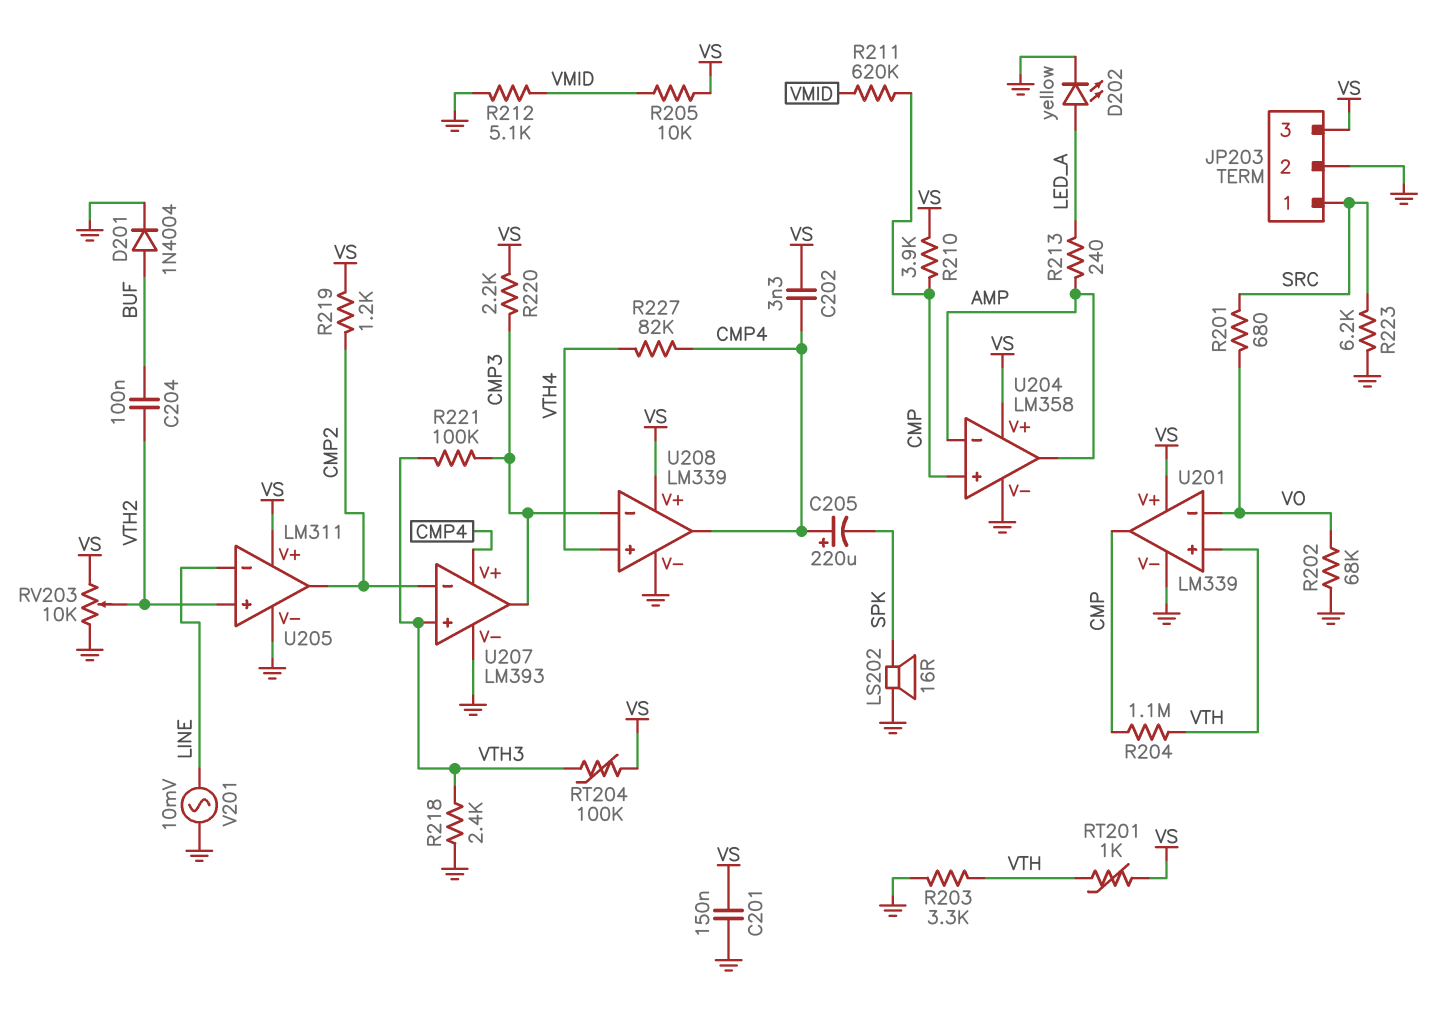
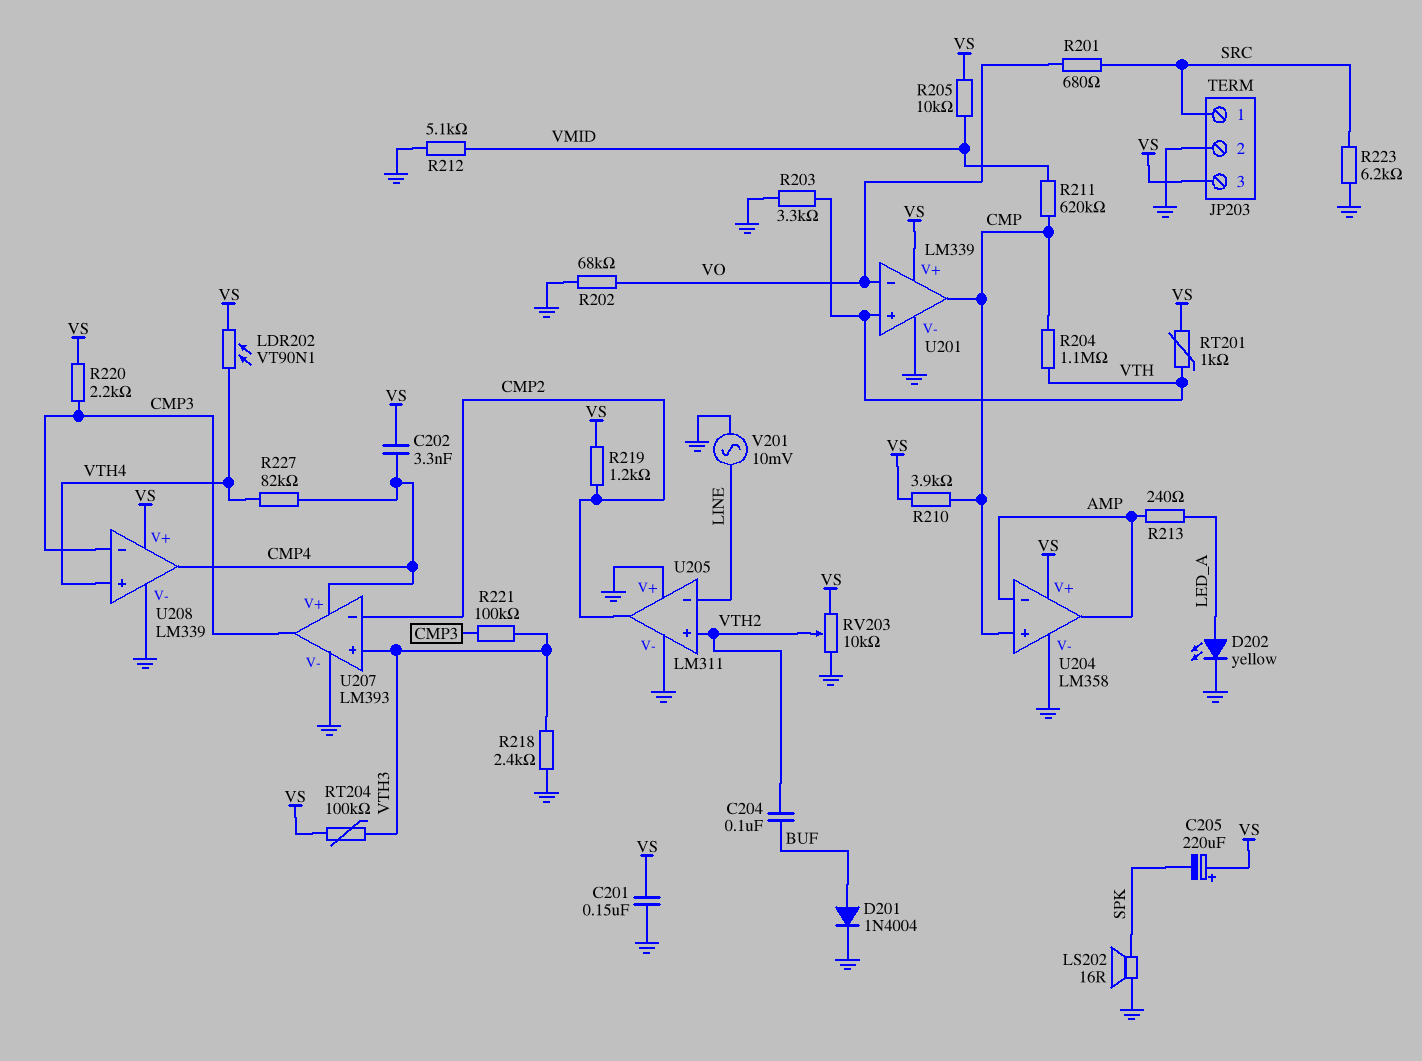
C205: 220uF (plus CMP4, minus SPK) -> 220uF (plus VS, minus SPK)
LDR202: none -> VT90N1 (VS, VTH4)
U205 pin V+: VS -> GND

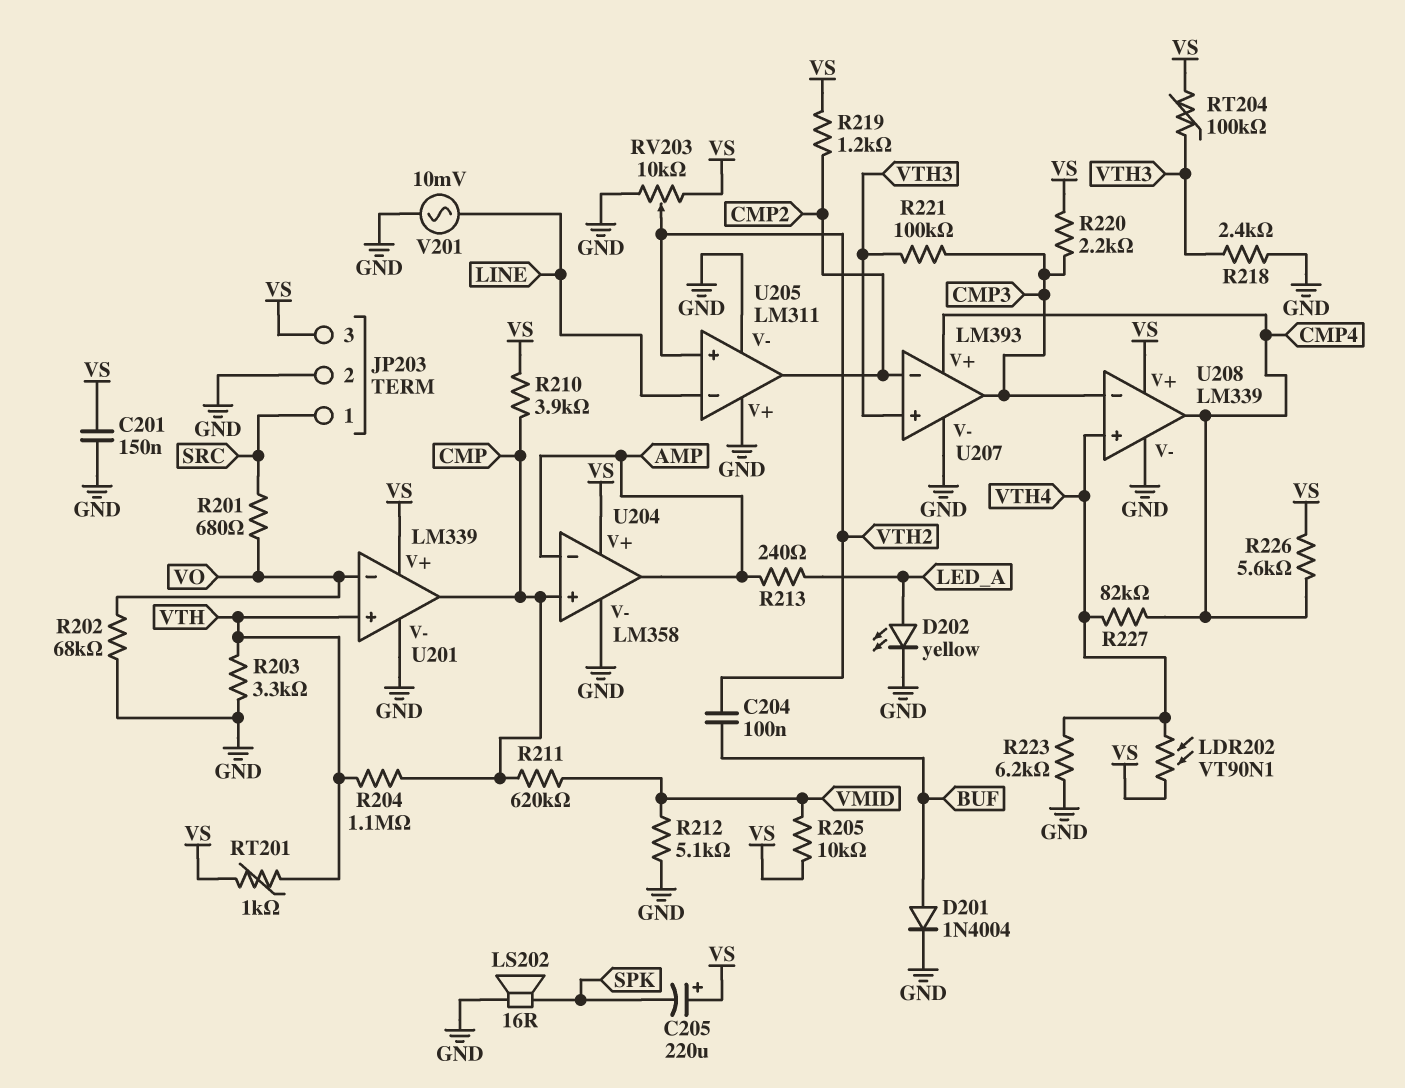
C202: 3.3nF (CMP4, VS) -> none
R223: 6.2k (GND, SRC) -> 6.2k (GND, VTH4)
R226: none -> 5.6k (CMP4, VS)

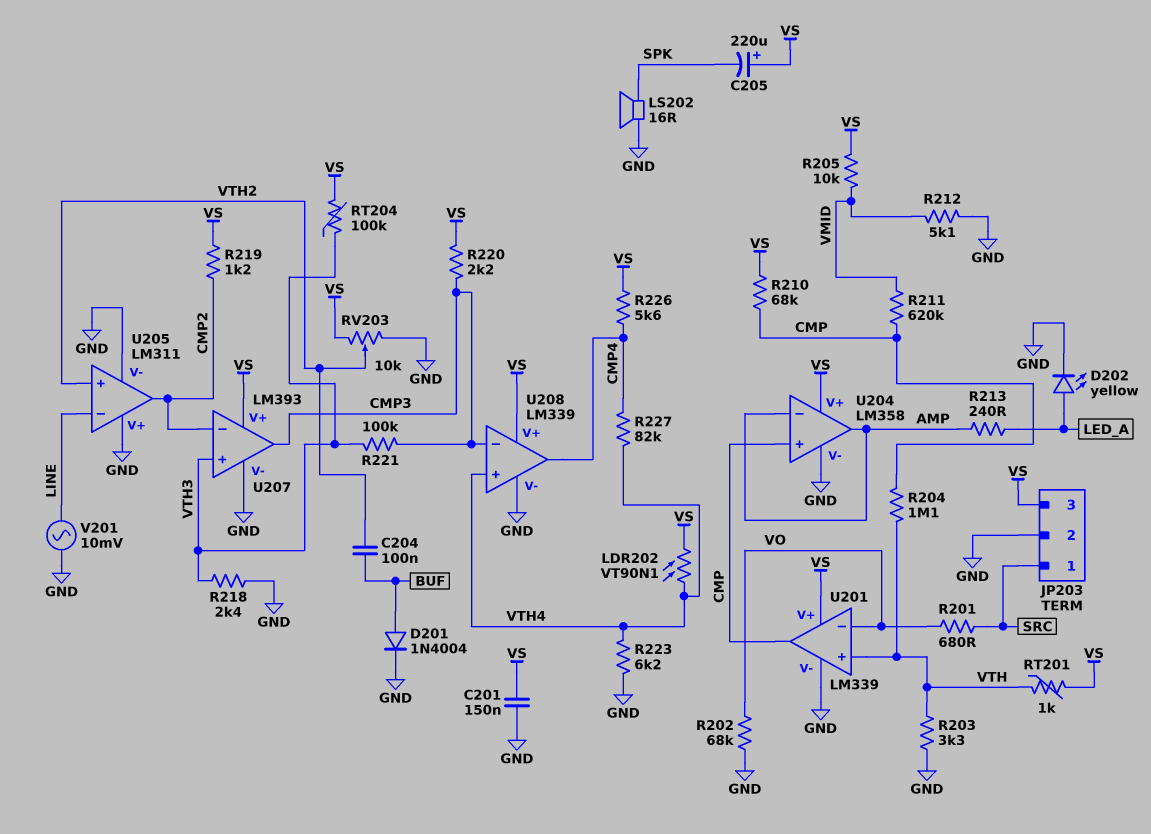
R210: 3.9k (CMP, VS) -> 68k (CMP, VS)
U207 pin V+: CMP4 -> VS

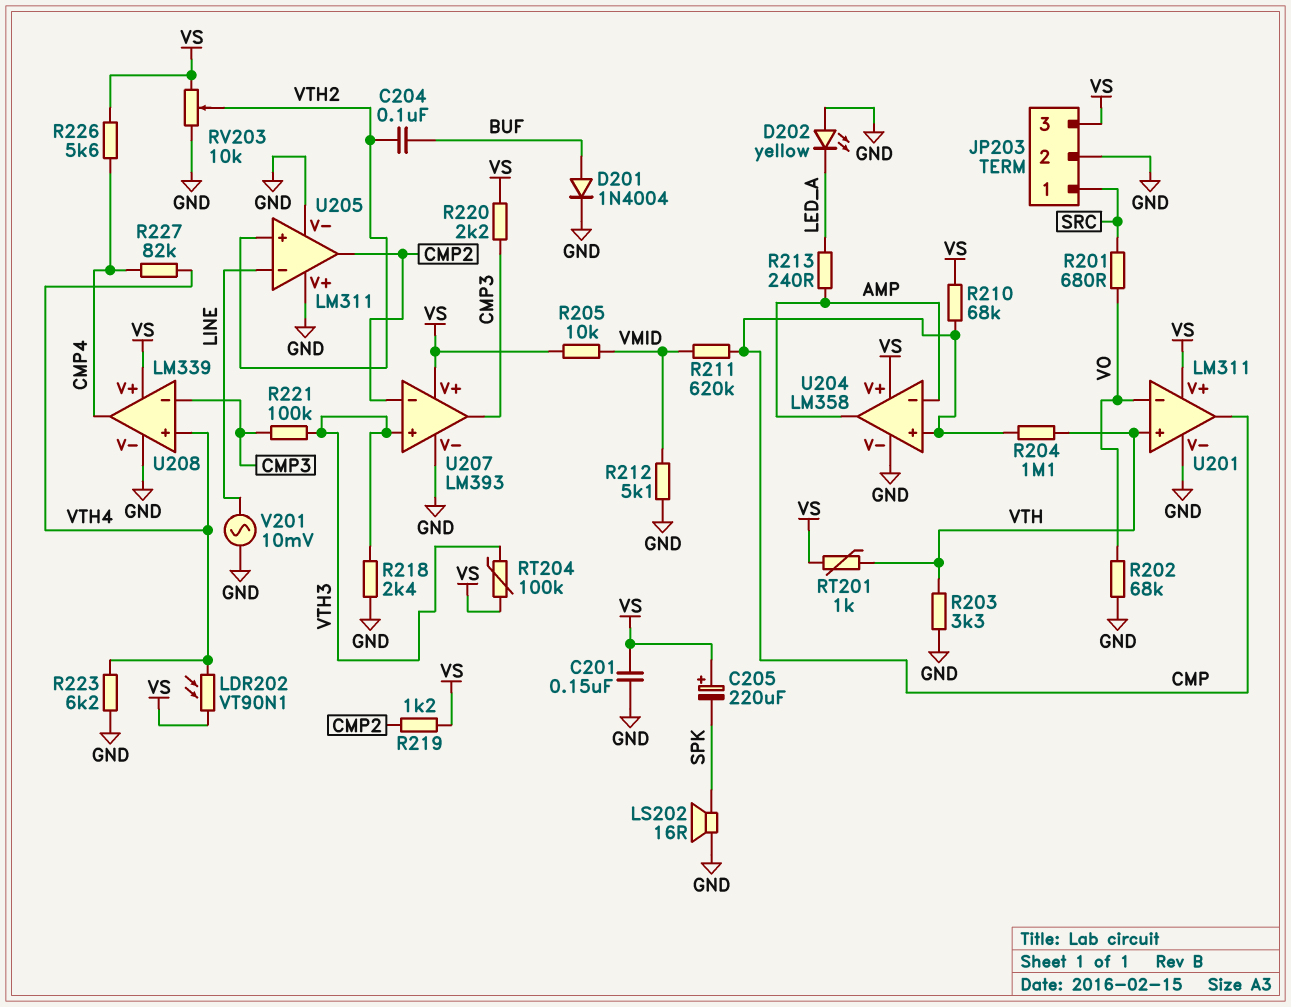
D202: LED yellow (A LED_A, K GND) -> LED yellow (A GND, K LED_A)
U201: LM339 -> LM311

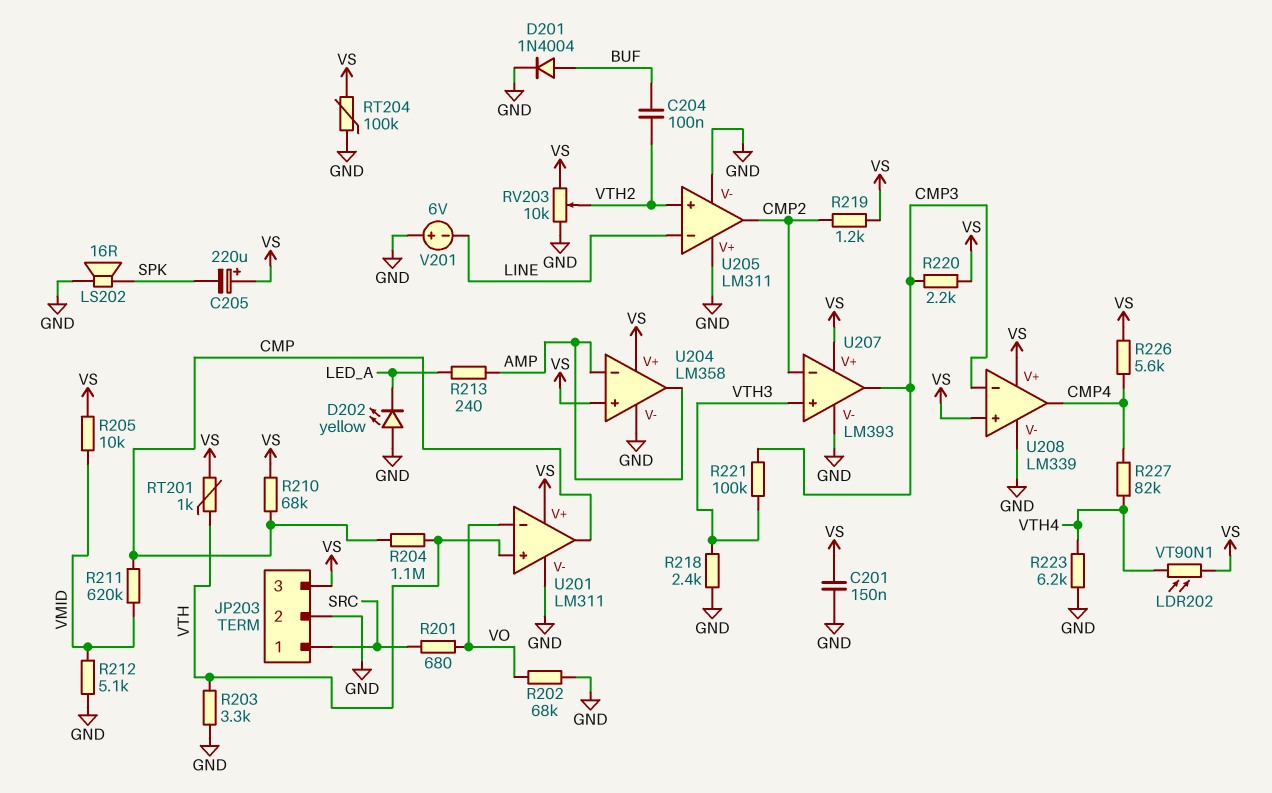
RT204: 100k (VS, VTH3) -> 100k (GND, VS)
U204 pin in+: CMP -> VS
U208 pin in+: VTH4 -> VS
V201: AC 10mV (GND, LINE) -> 6V (plus GND, minus LINE)

